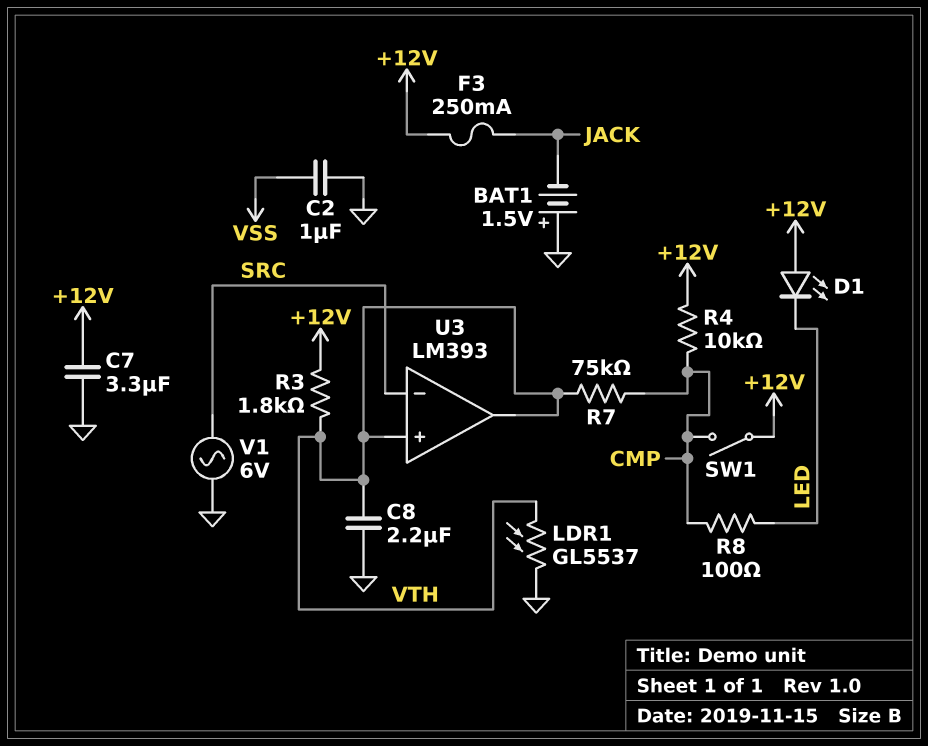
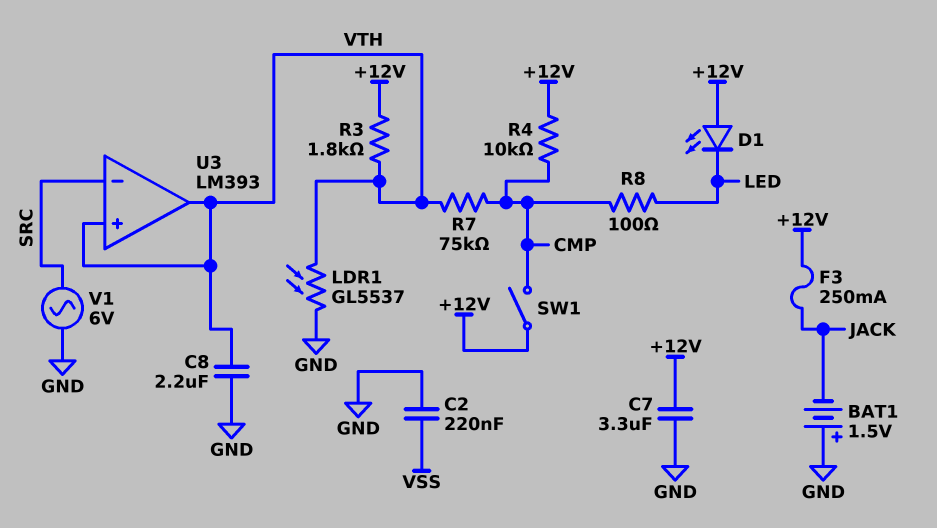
C2: 1uF (GND, VSS) -> 220nF (GND, VSS)

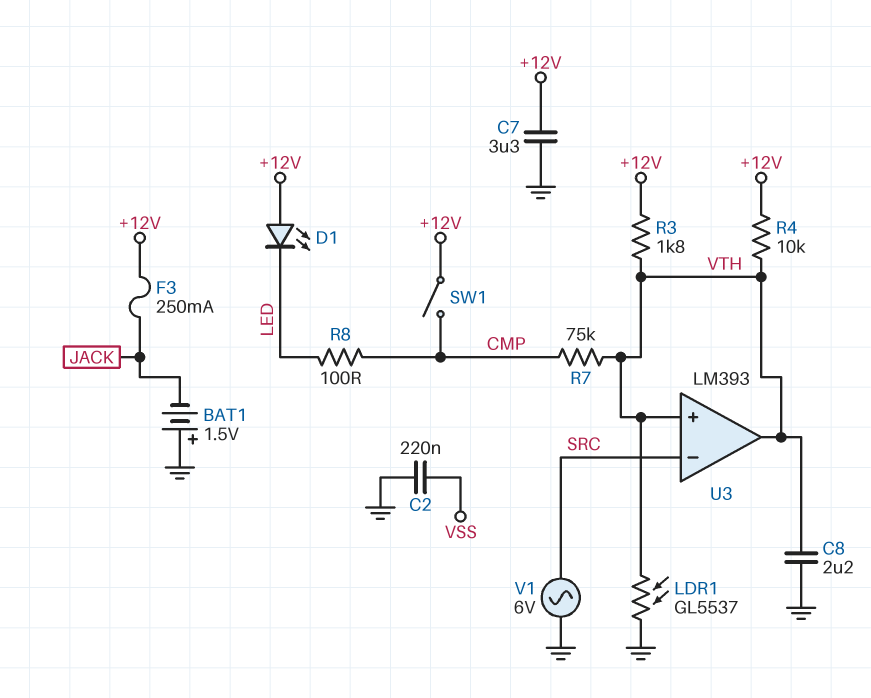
R4: 10k (+12V, CMP) -> 10k (+12V, VTH)

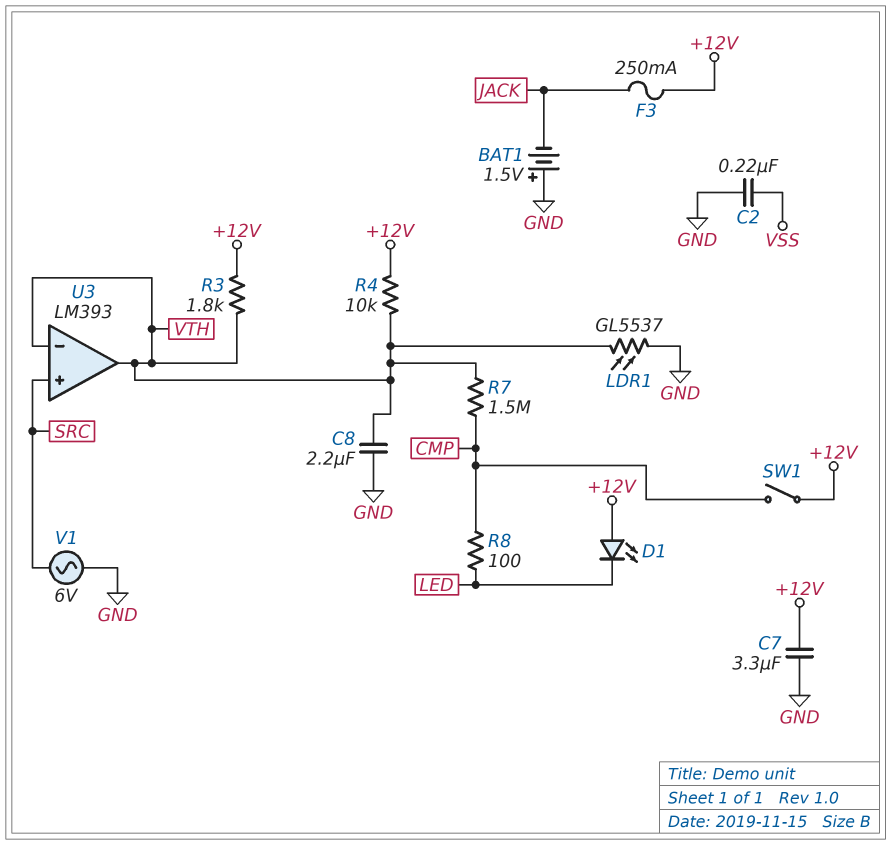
R7: 75k (CMP, VTH) -> 1.5M (CMP, VTH)
U3 pin in+: VTH -> SRC
U3 pin in-: SRC -> VTH

